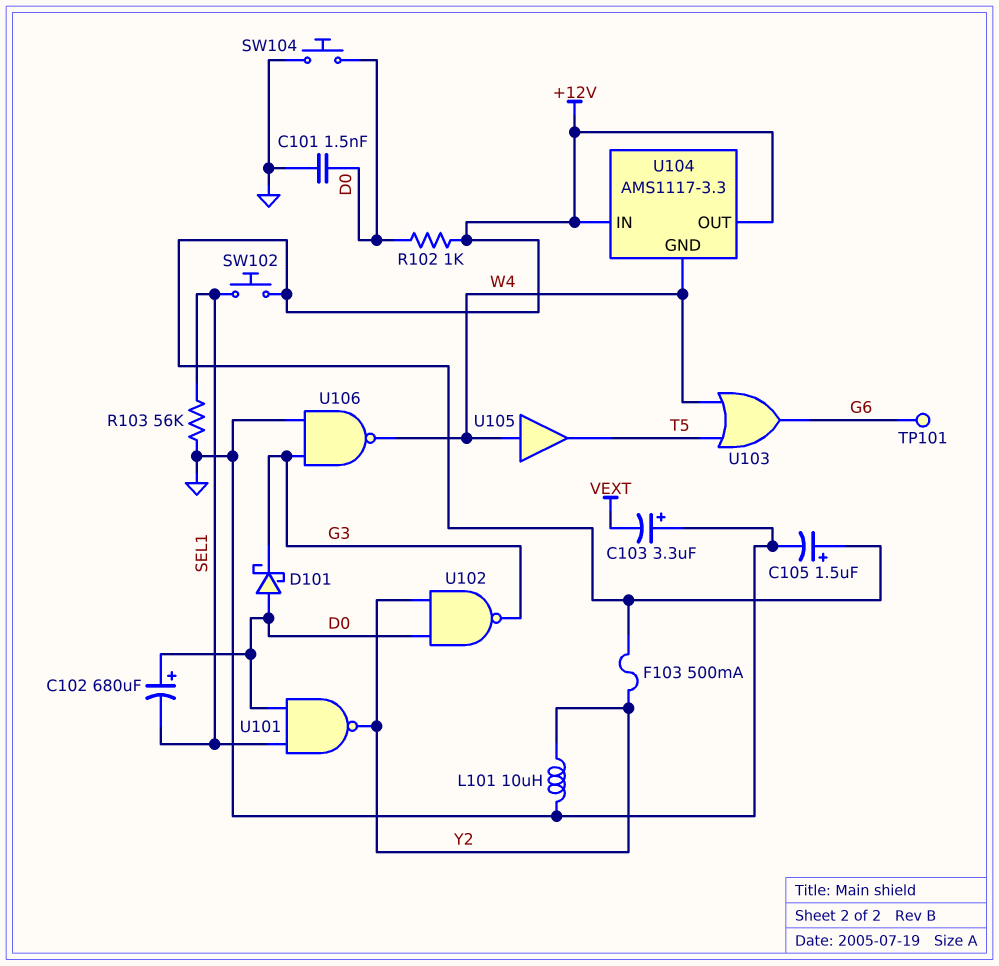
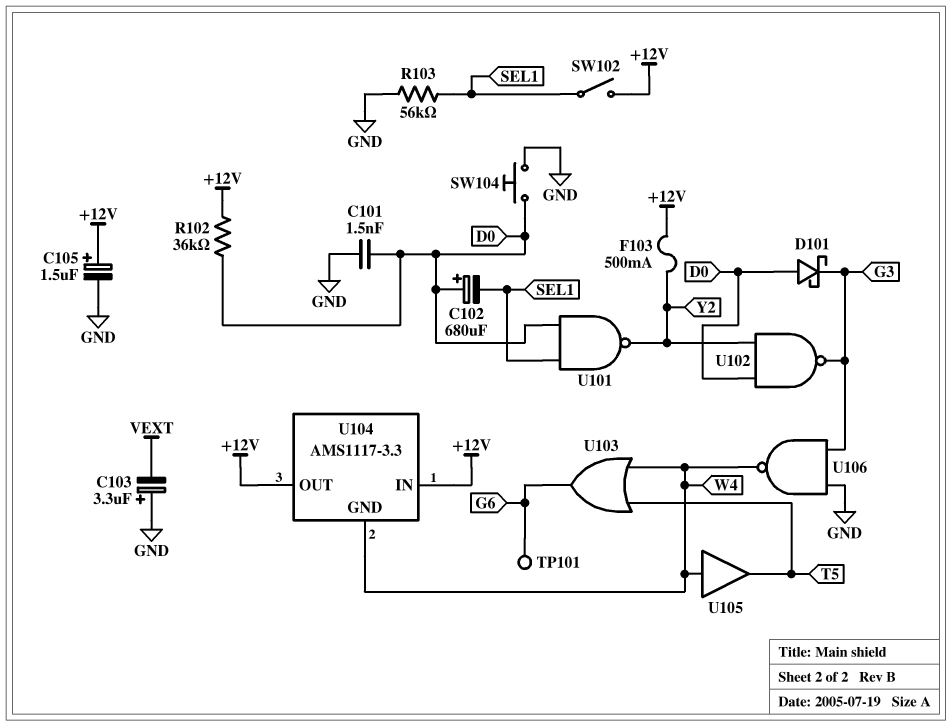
L101: 10uH (GND, Y2) -> none
R102: 1k (+12V, D0) -> 36k (+12V, D0)
SW102: button (+12V, SEL1) -> switch (+12V, SEL1)

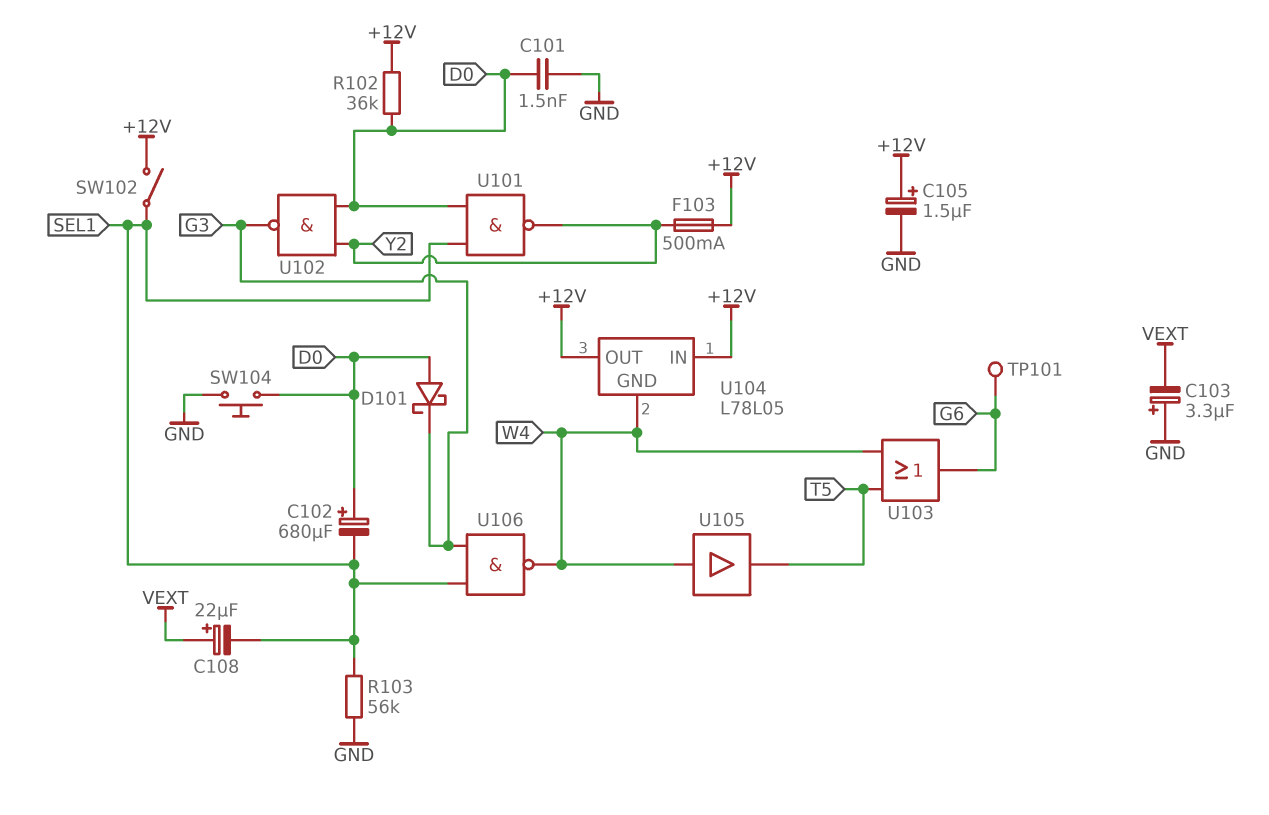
C108: none -> 22uF (plus VEXT, minus SEL1)
U104: AMS1117-3.3 -> L78L05
U106: NAND (in G3, in GND, out W4) -> NAND (in G3, in SEL1, out W4)

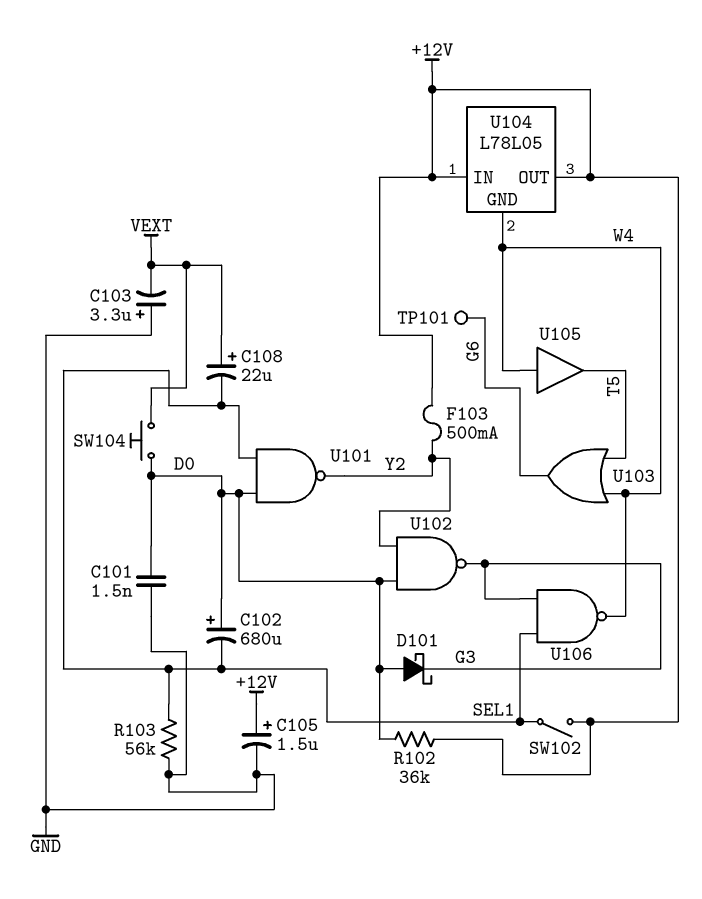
SW104: button (D0, GND) -> button (D0, VEXT)

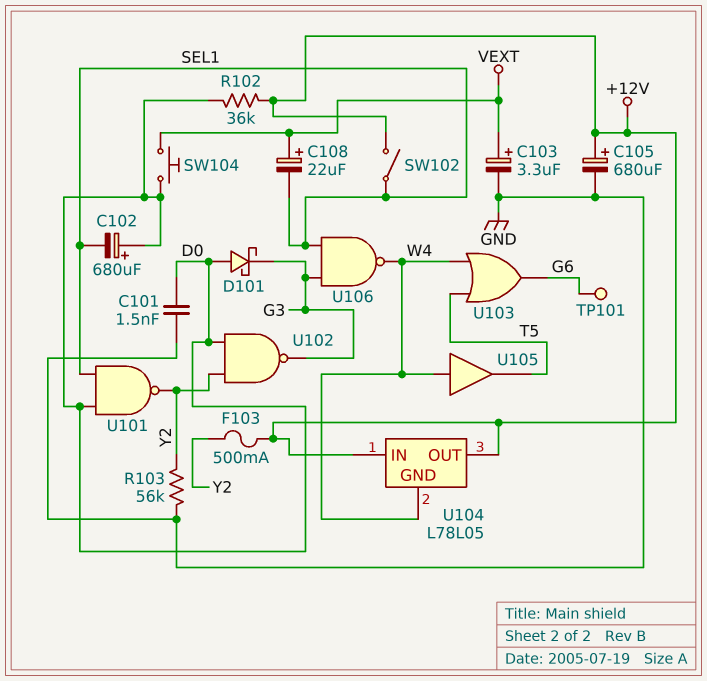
C103: 3.3uF (plus GND, minus VEXT) -> 3.3uF (plus VEXT, minus GND)
C105: 1.5uF (plus +12V, minus GND) -> 680uF (plus +12V, minus GND)
R103: 56k (GND, SEL1) -> 56k (GND, Y2)

